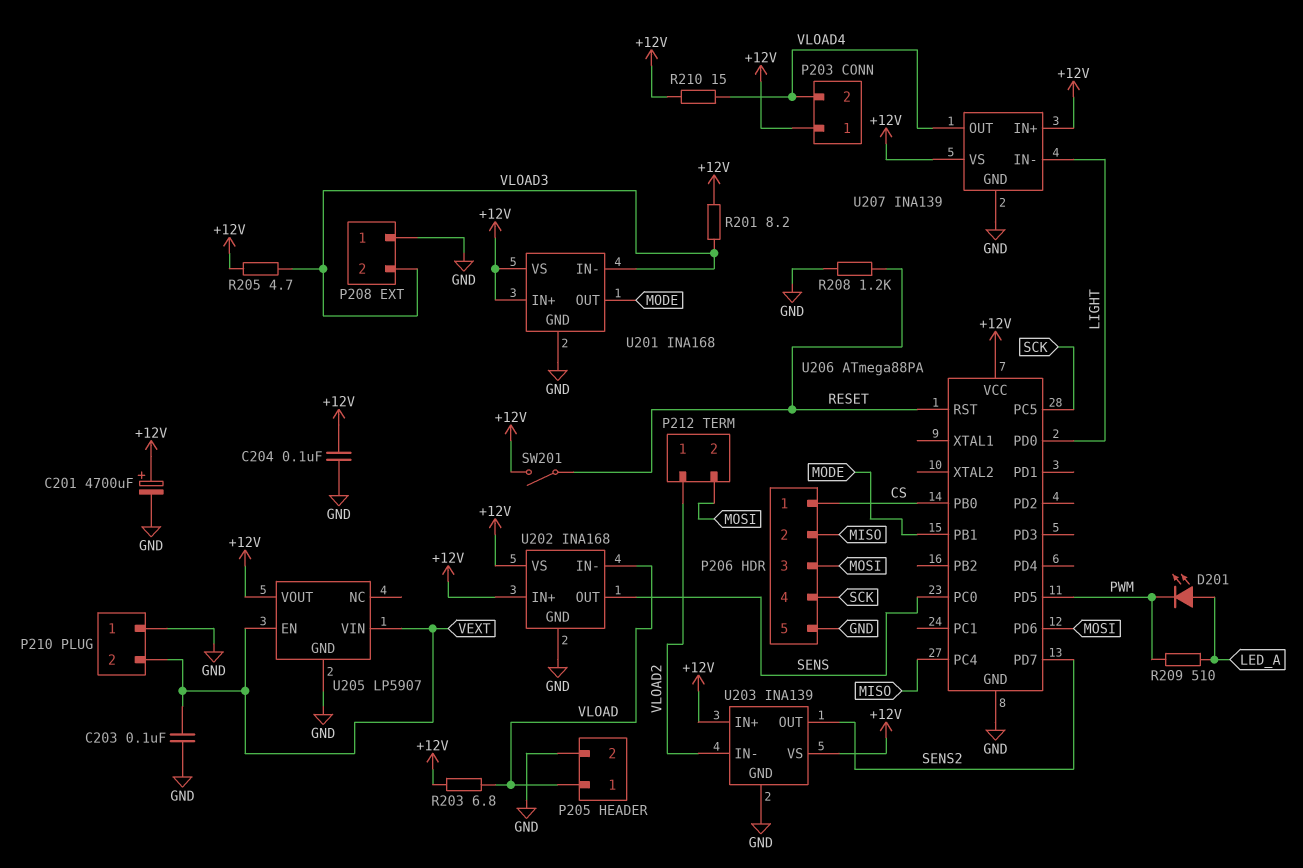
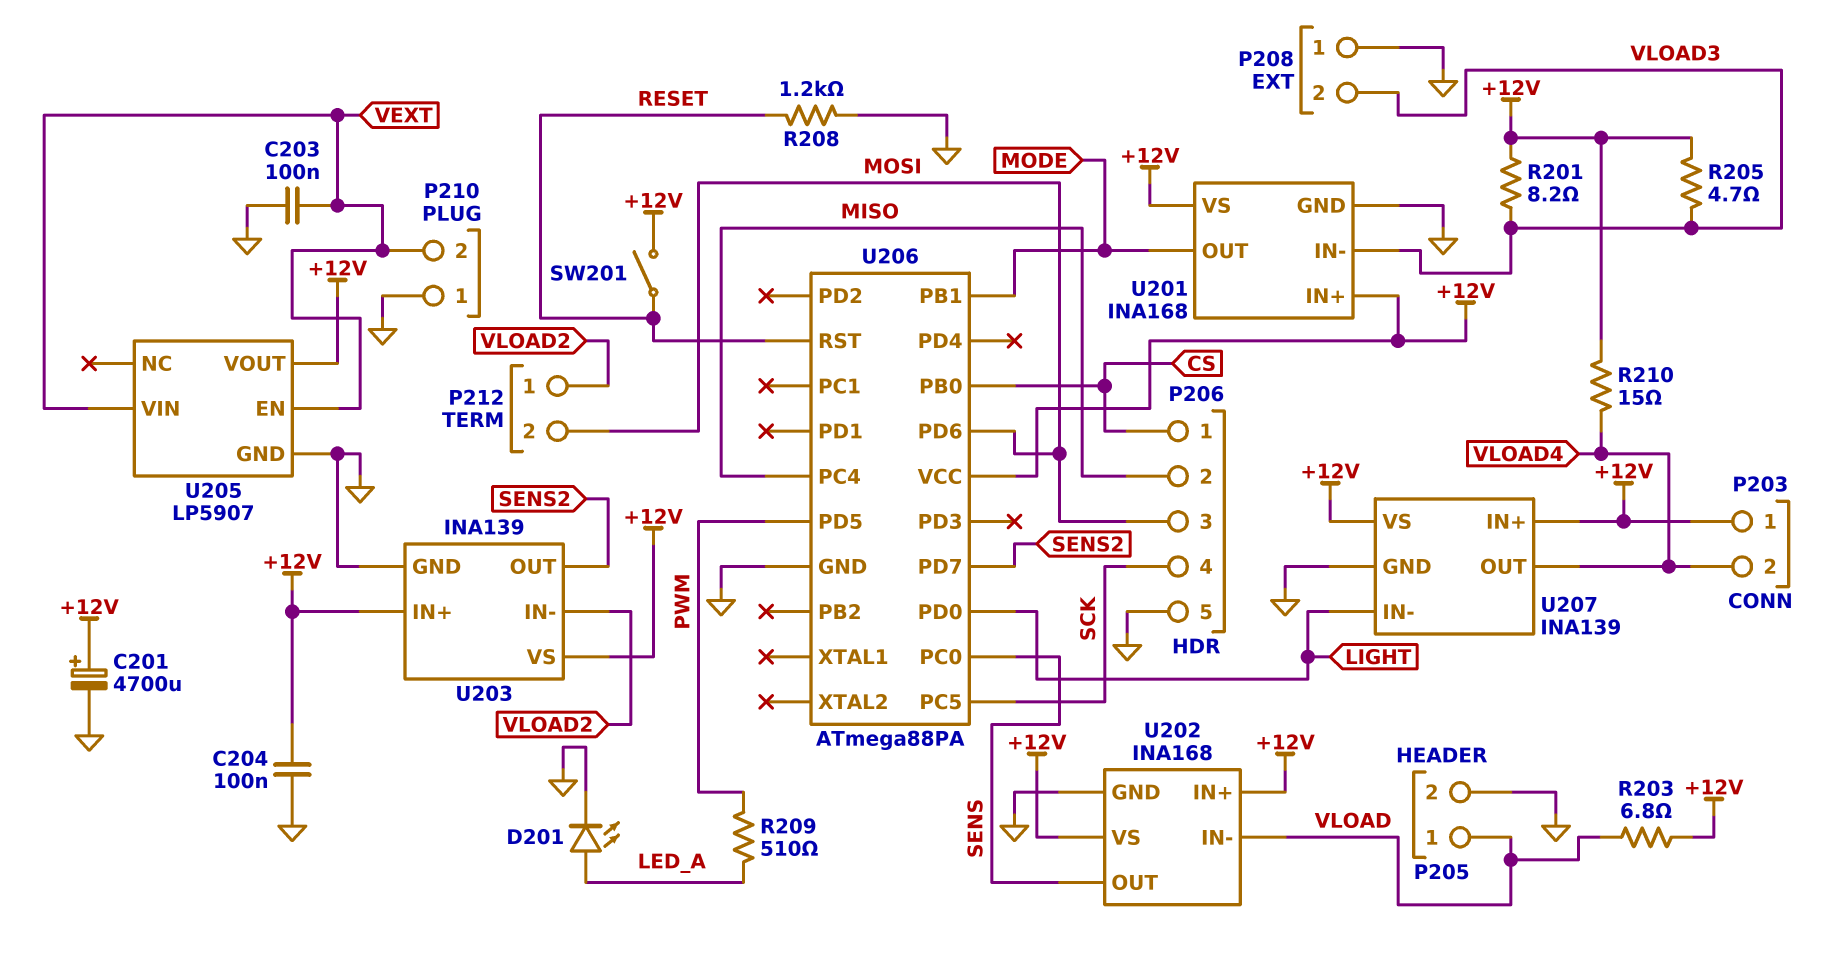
D201: LED (A LED_A, K PWM) -> LED (A LED_A, K GND)

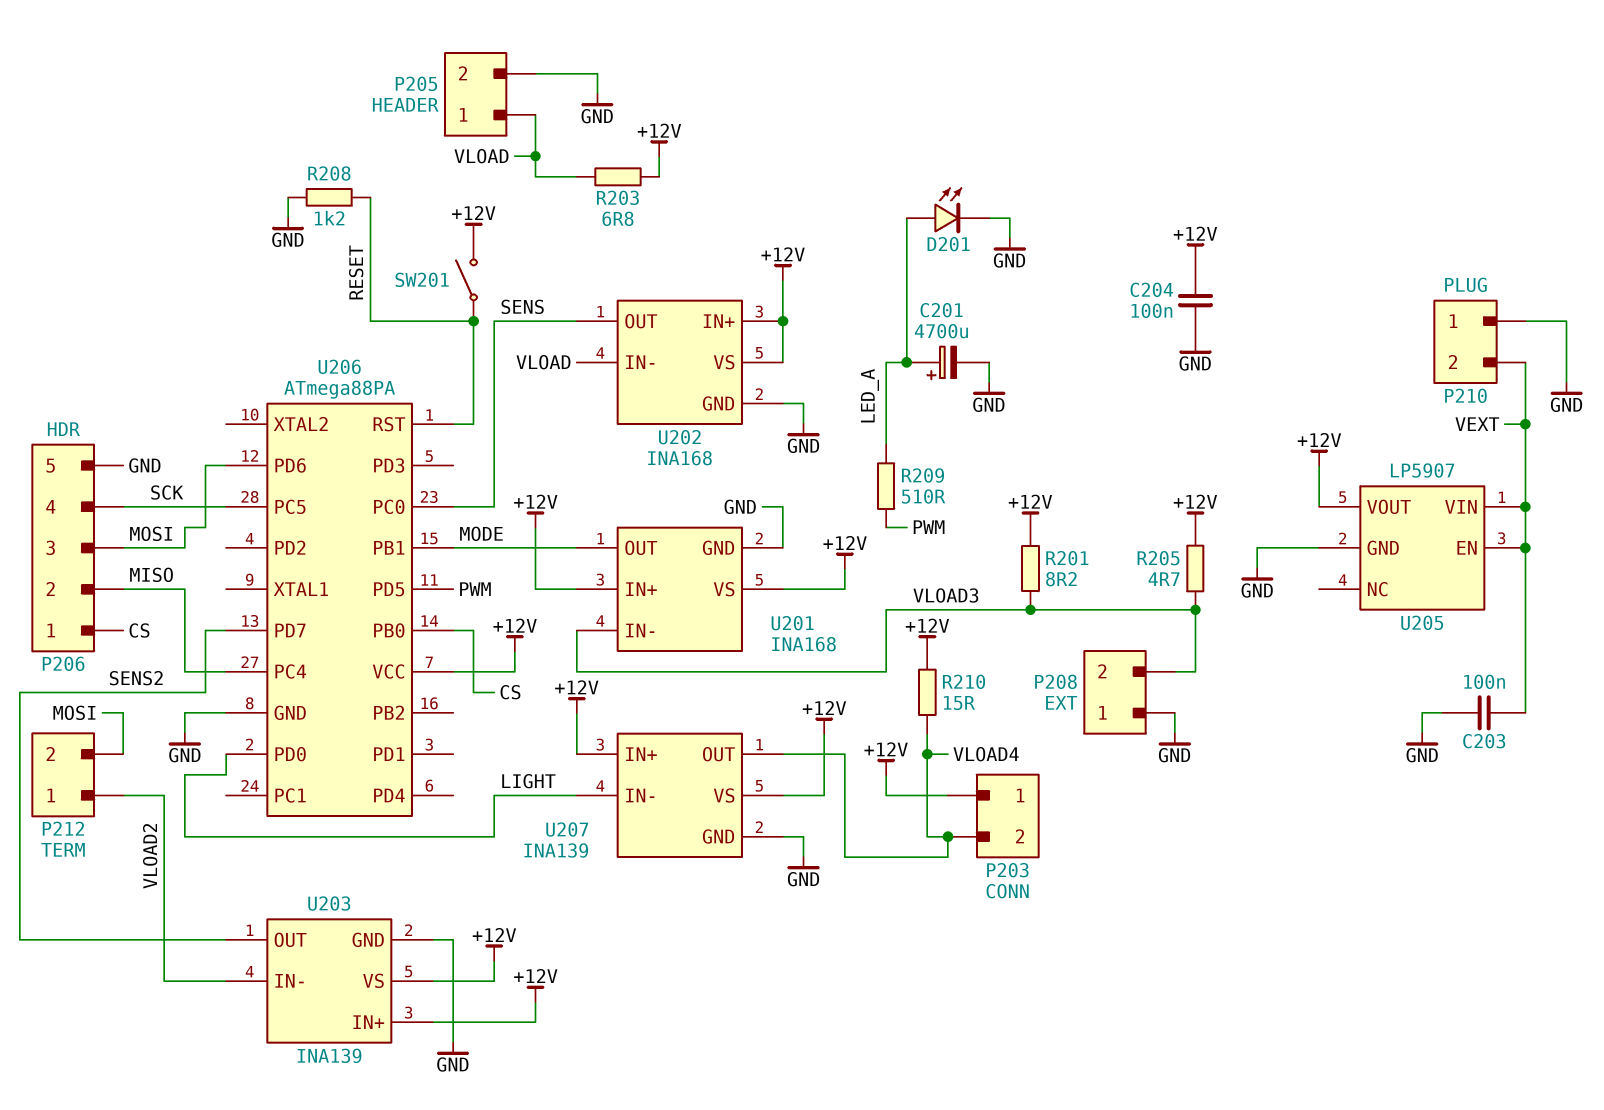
C201: 4700uF (plus +12V, minus GND) -> 4700uF (plus LED_A, minus GND)

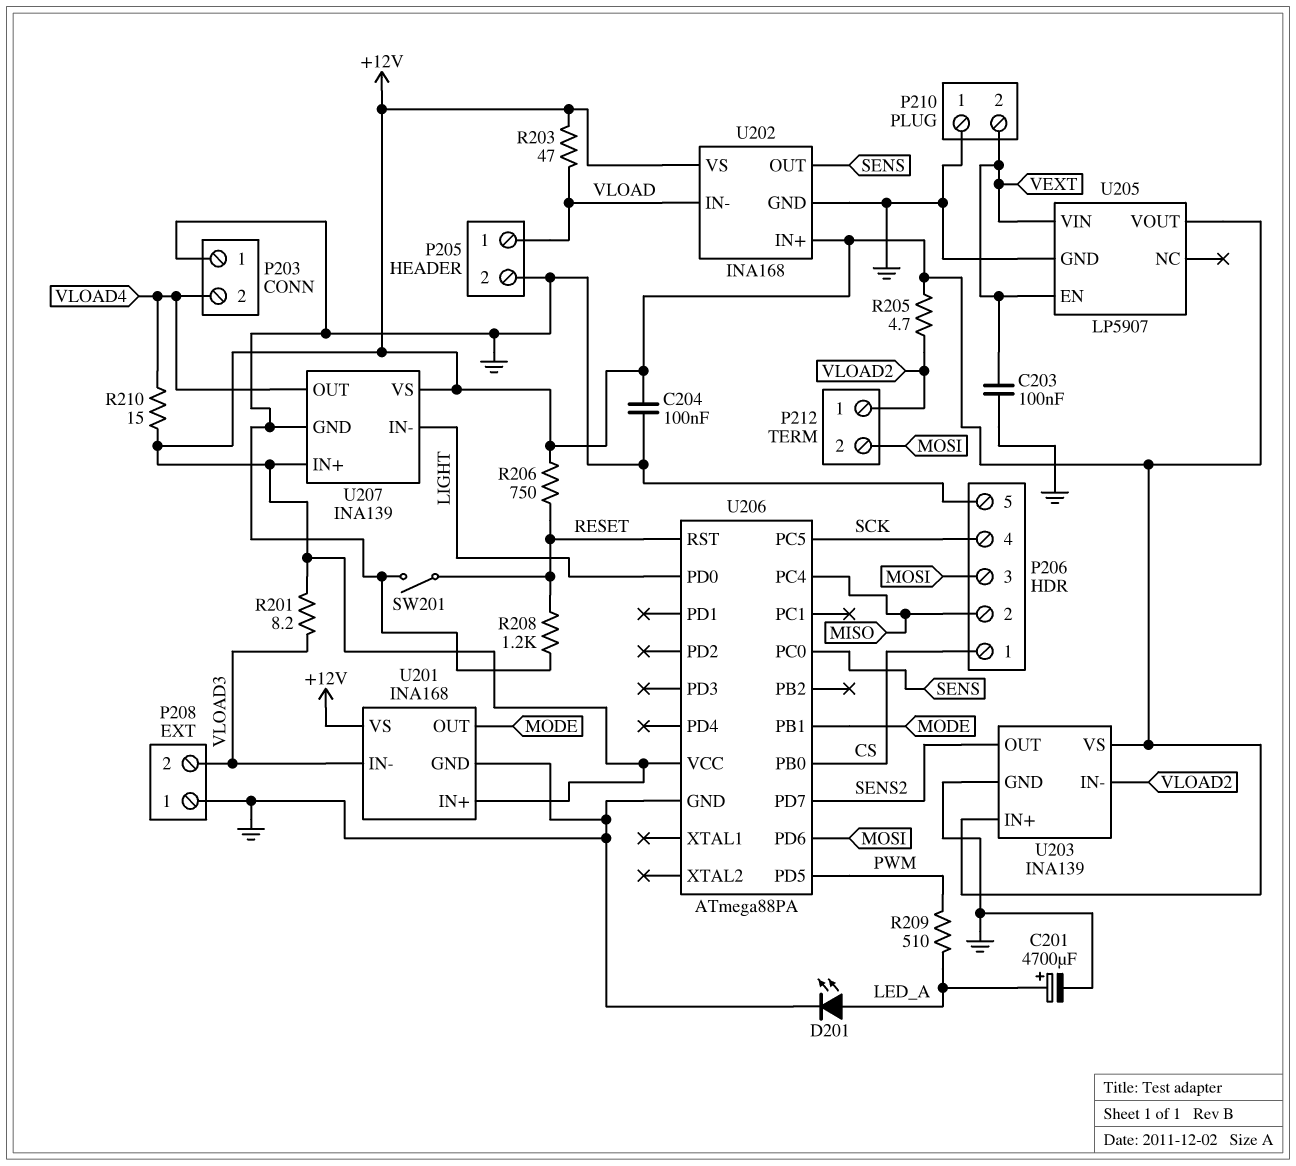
P203 pin 1: +12V -> GND
R203: 6.8 (+12V, VLOAD) -> 47 (+12V, VLOAD)
R205: 4.7 (+12V, VLOAD3) -> 4.7 (+12V, VLOAD2)
R206: none -> 750 (+12V, RESET)
SW201: switch (+12V, RESET) -> switch (GND, RESET)

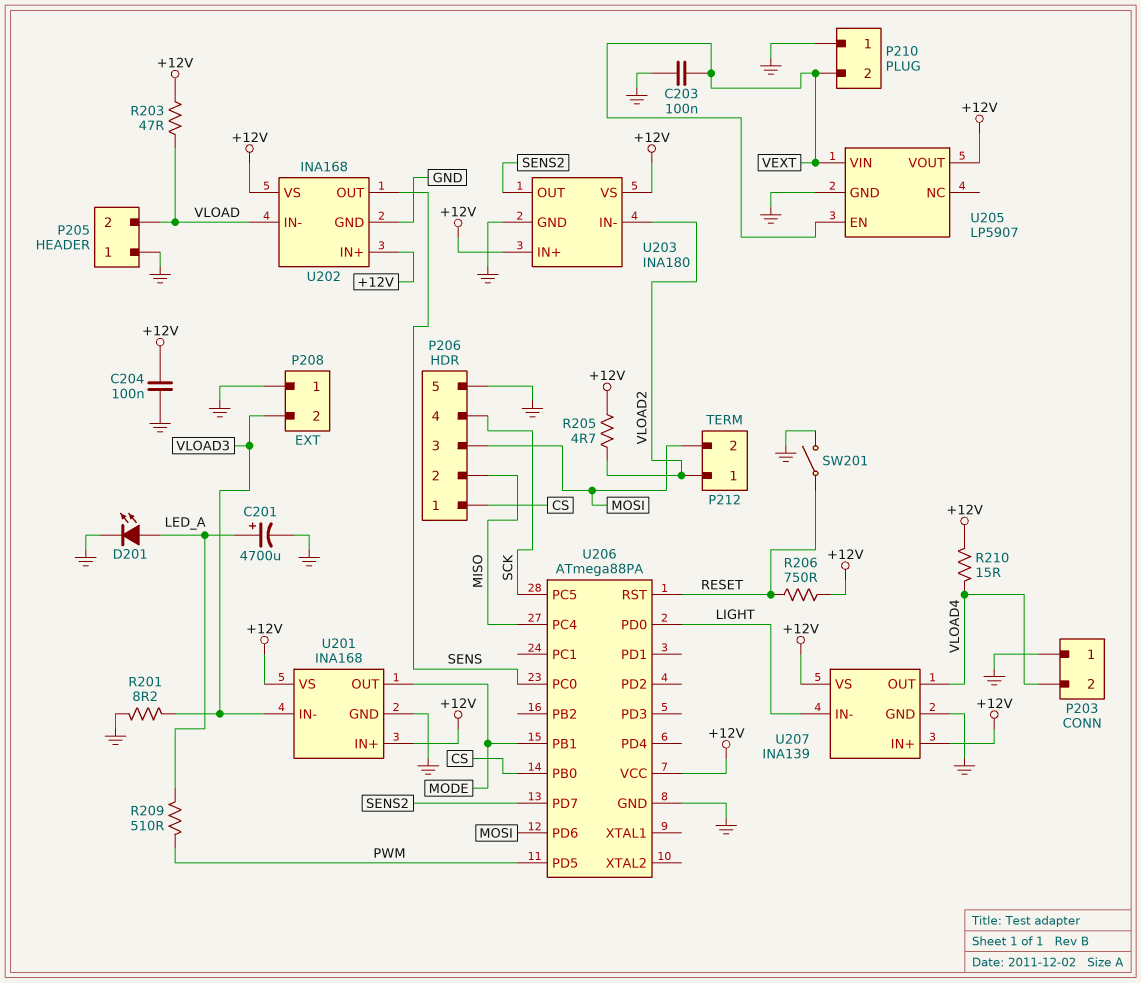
P205 pin 1: VLOAD -> GND
P205 pin 2: GND -> VLOAD
R201: 8.2 (+12V, VLOAD3) -> 8.2 (GND, VLOAD3)
R208: 1.2k (GND, RESET) -> none
U203: INA139 -> INA180

